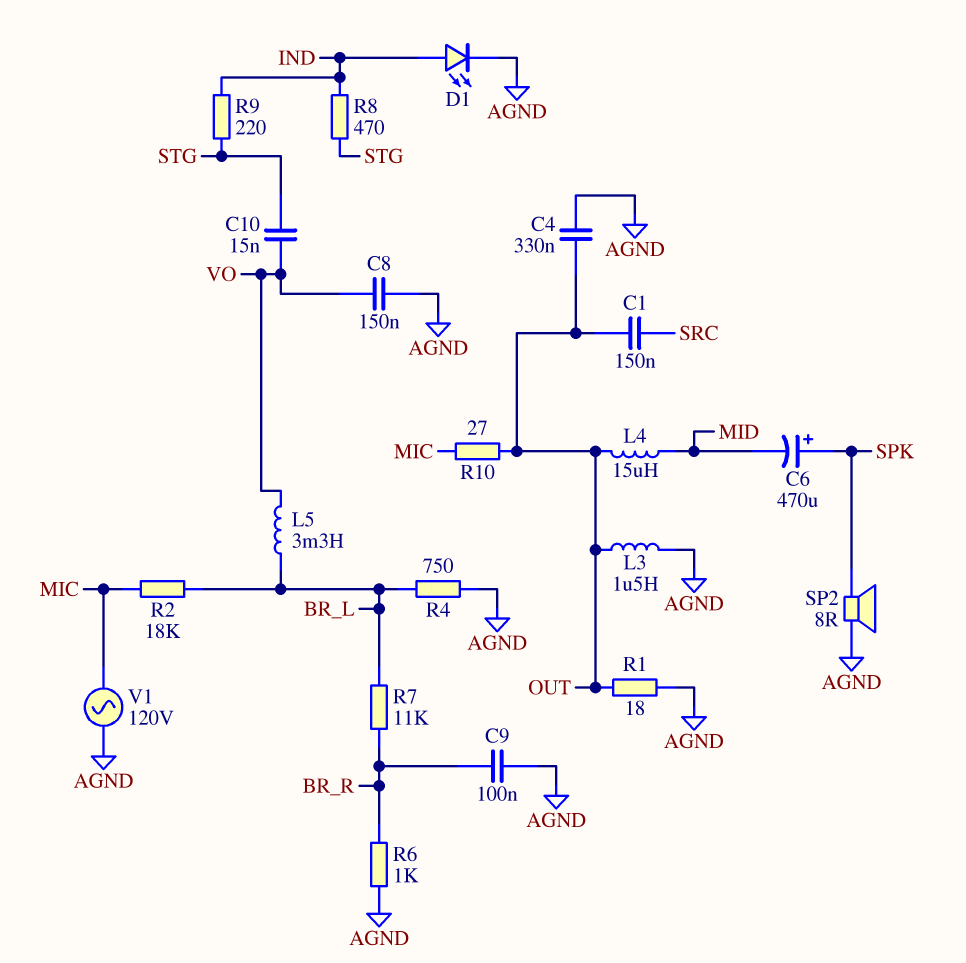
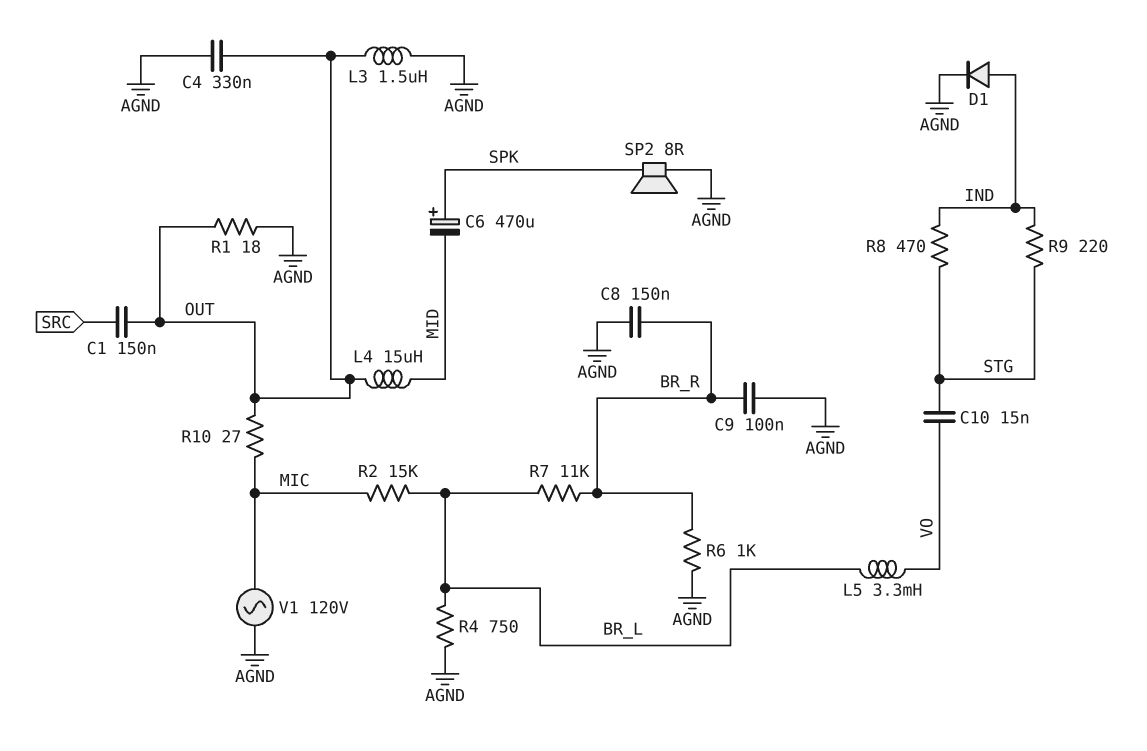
C8: 150nF (AGND, VO) -> 150nF (AGND, BR_R)
D1: LED (A IND, K AGND) -> diode (A IND, K AGND)
R2: 18k (BR_L, MIC) -> 15k (BR_L, MIC)

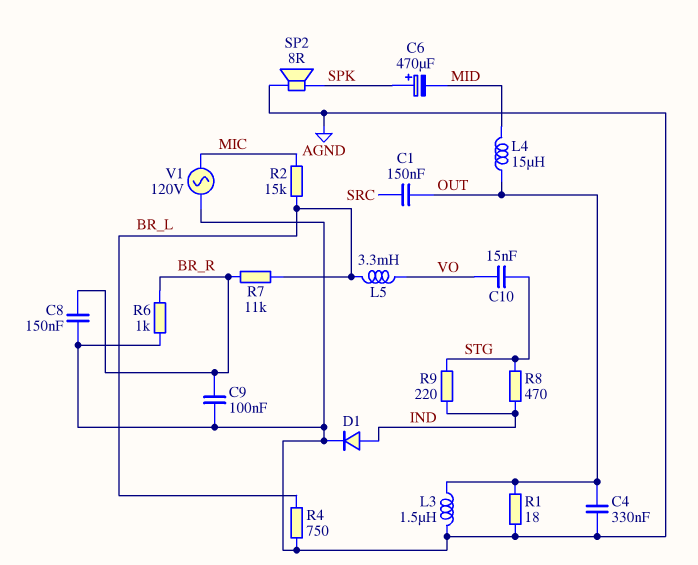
R10: 27 (MIC, OUT) -> none

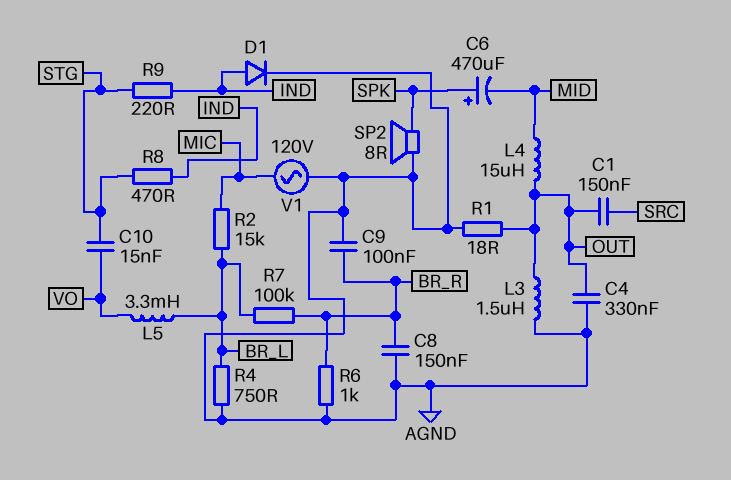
R7: 11k (BR_L, BR_R) -> 100k (BR_L, BR_R)

